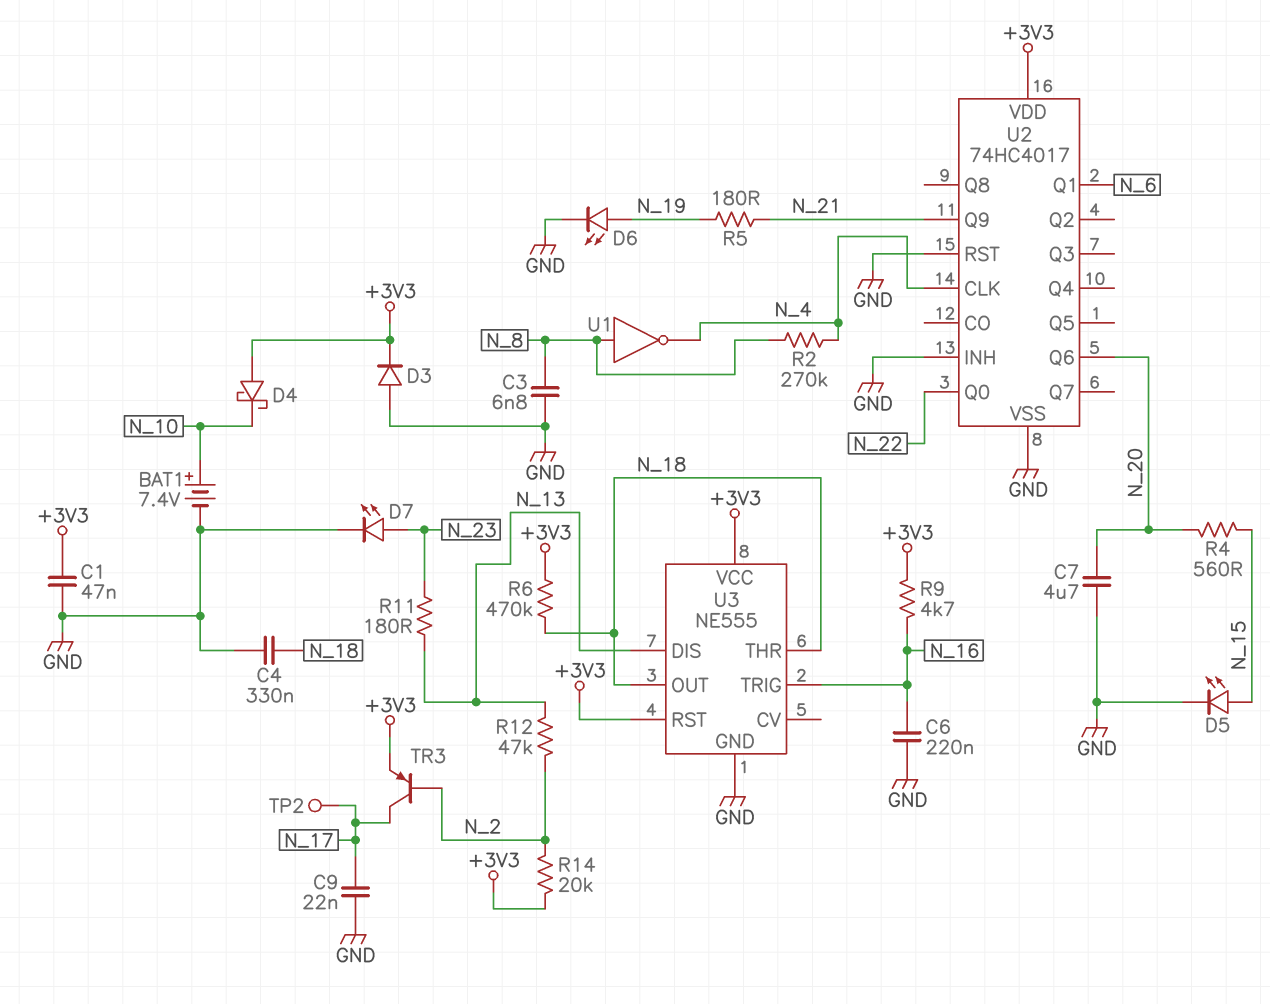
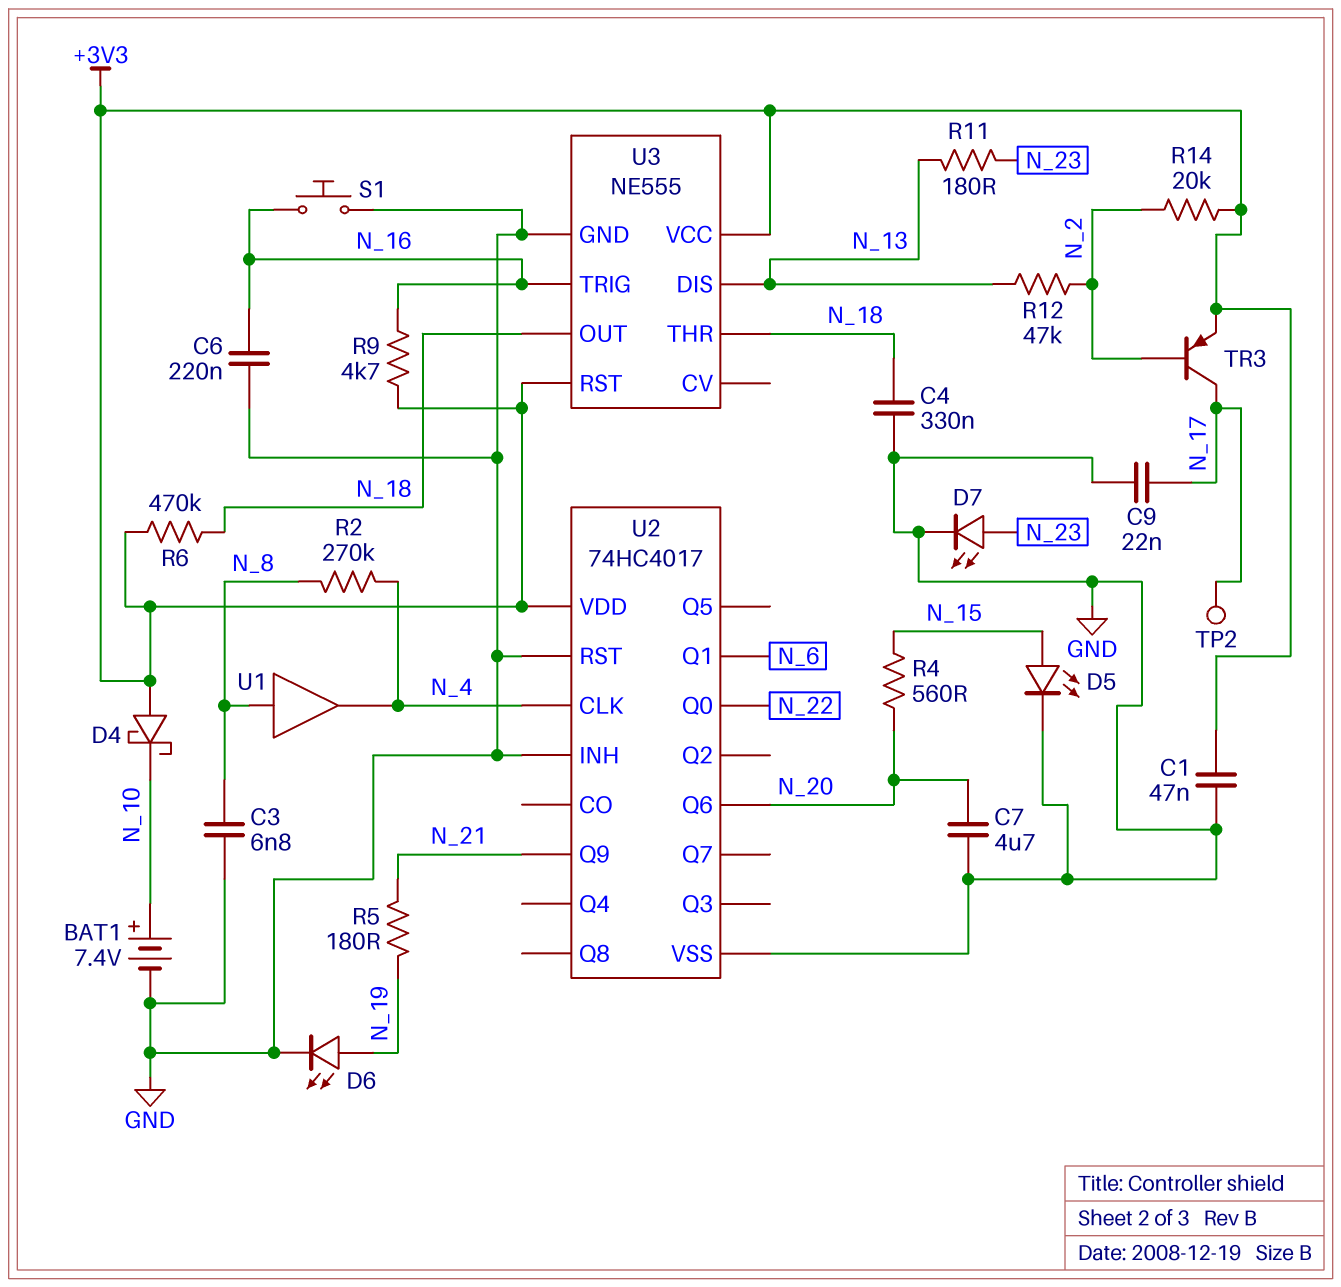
D3: diode (A GND, K +3V3) -> none
S1: none -> button (GND, N_16)
U1: NOT (in N_8, out N_4) -> buffer (in N_8, out N_4)

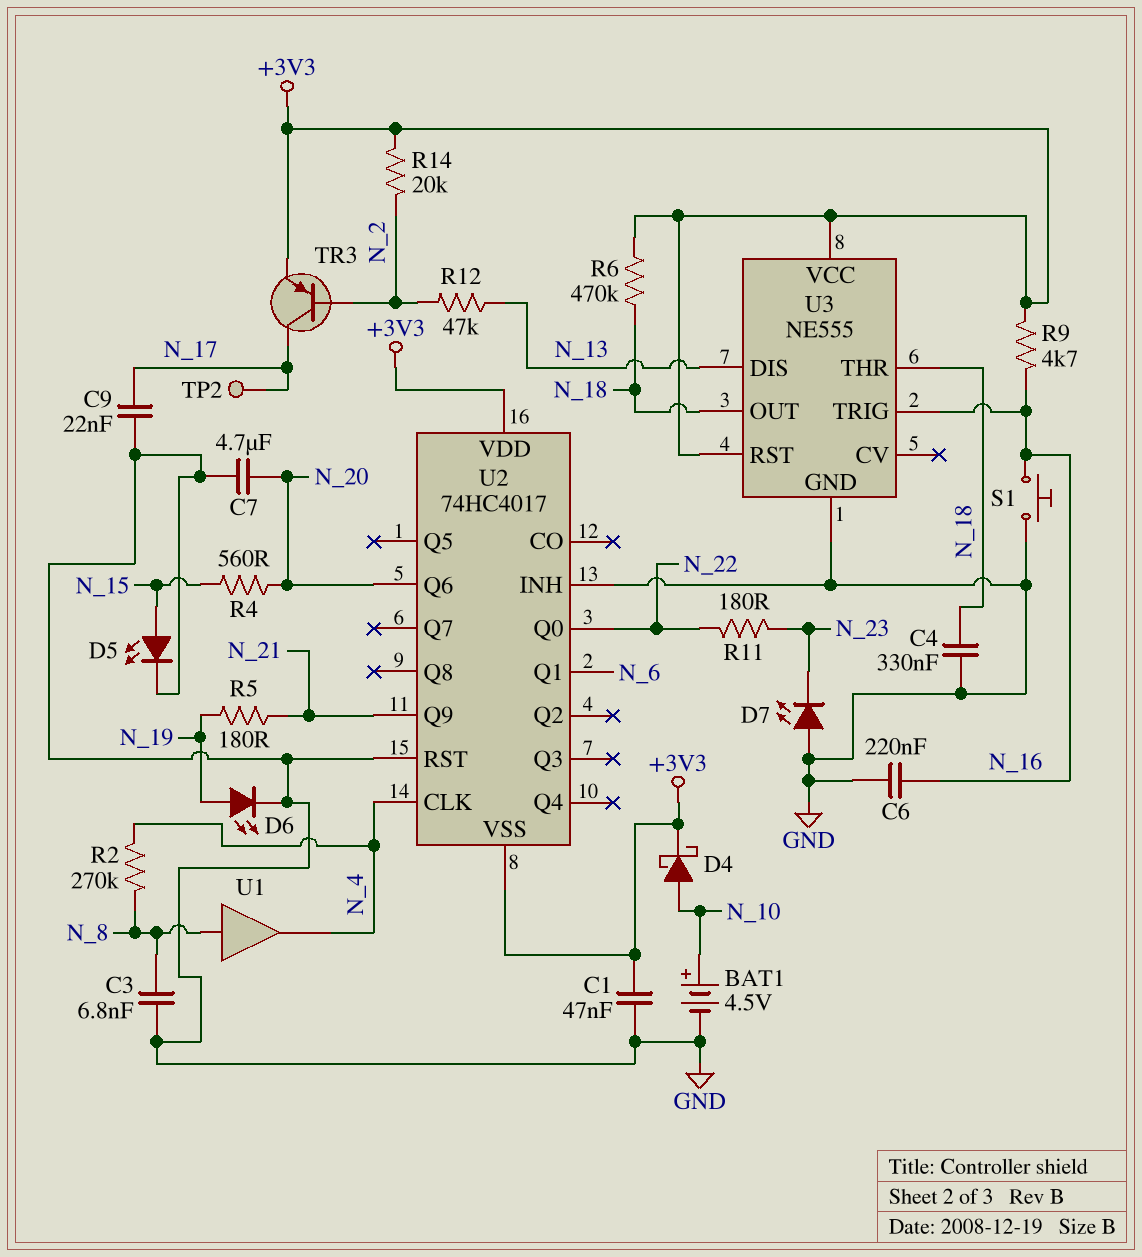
BAT1: 7.4V (plus N_10, minus GND) -> 4.5V (plus N_10, minus GND)
D4: schottky (A +3V3, K N_10) -> schottky (A N_10, K +3V3)
D7: LED (A N_23, K GND) -> LED (A GND, K N_23)
R11: 180 (N_13, N_23) -> 180 (N_22, N_23)
U2 pin VSS: GND -> +3V3

